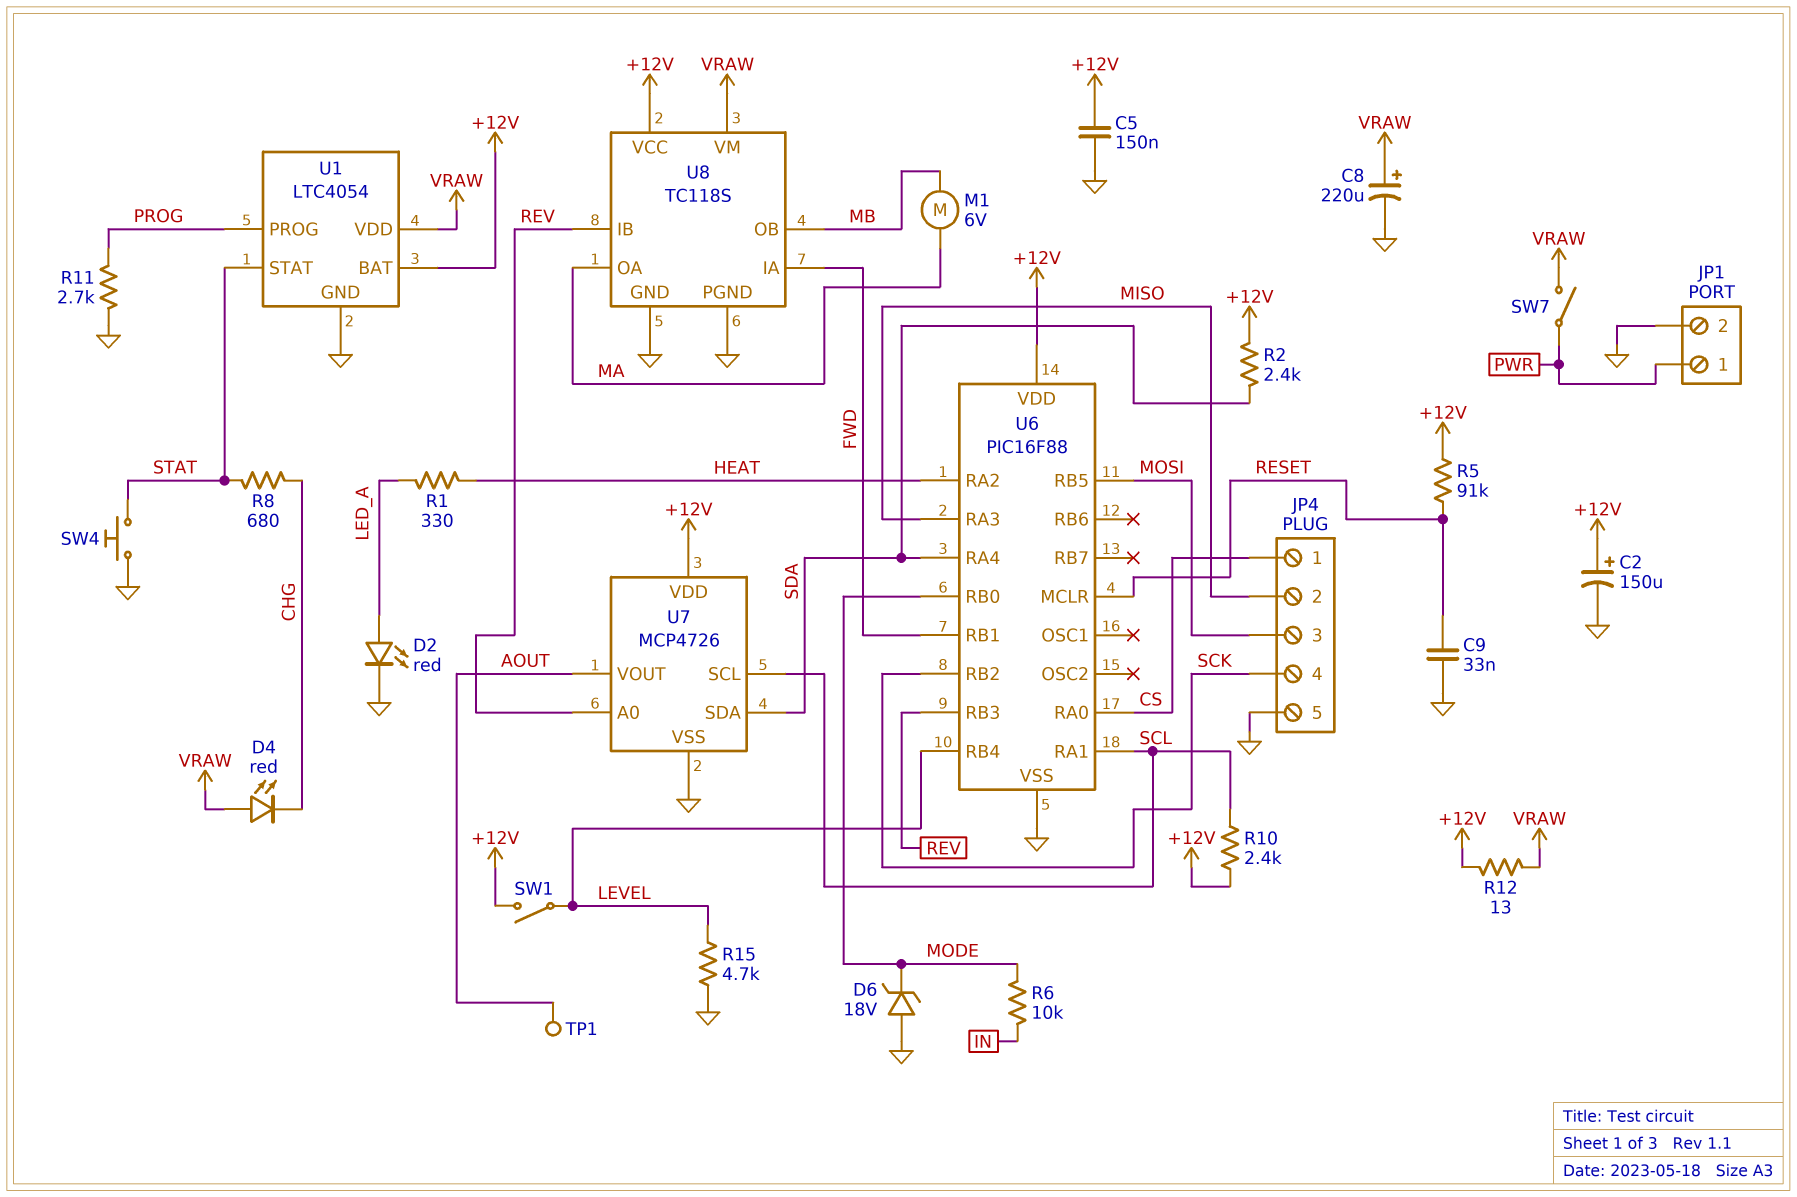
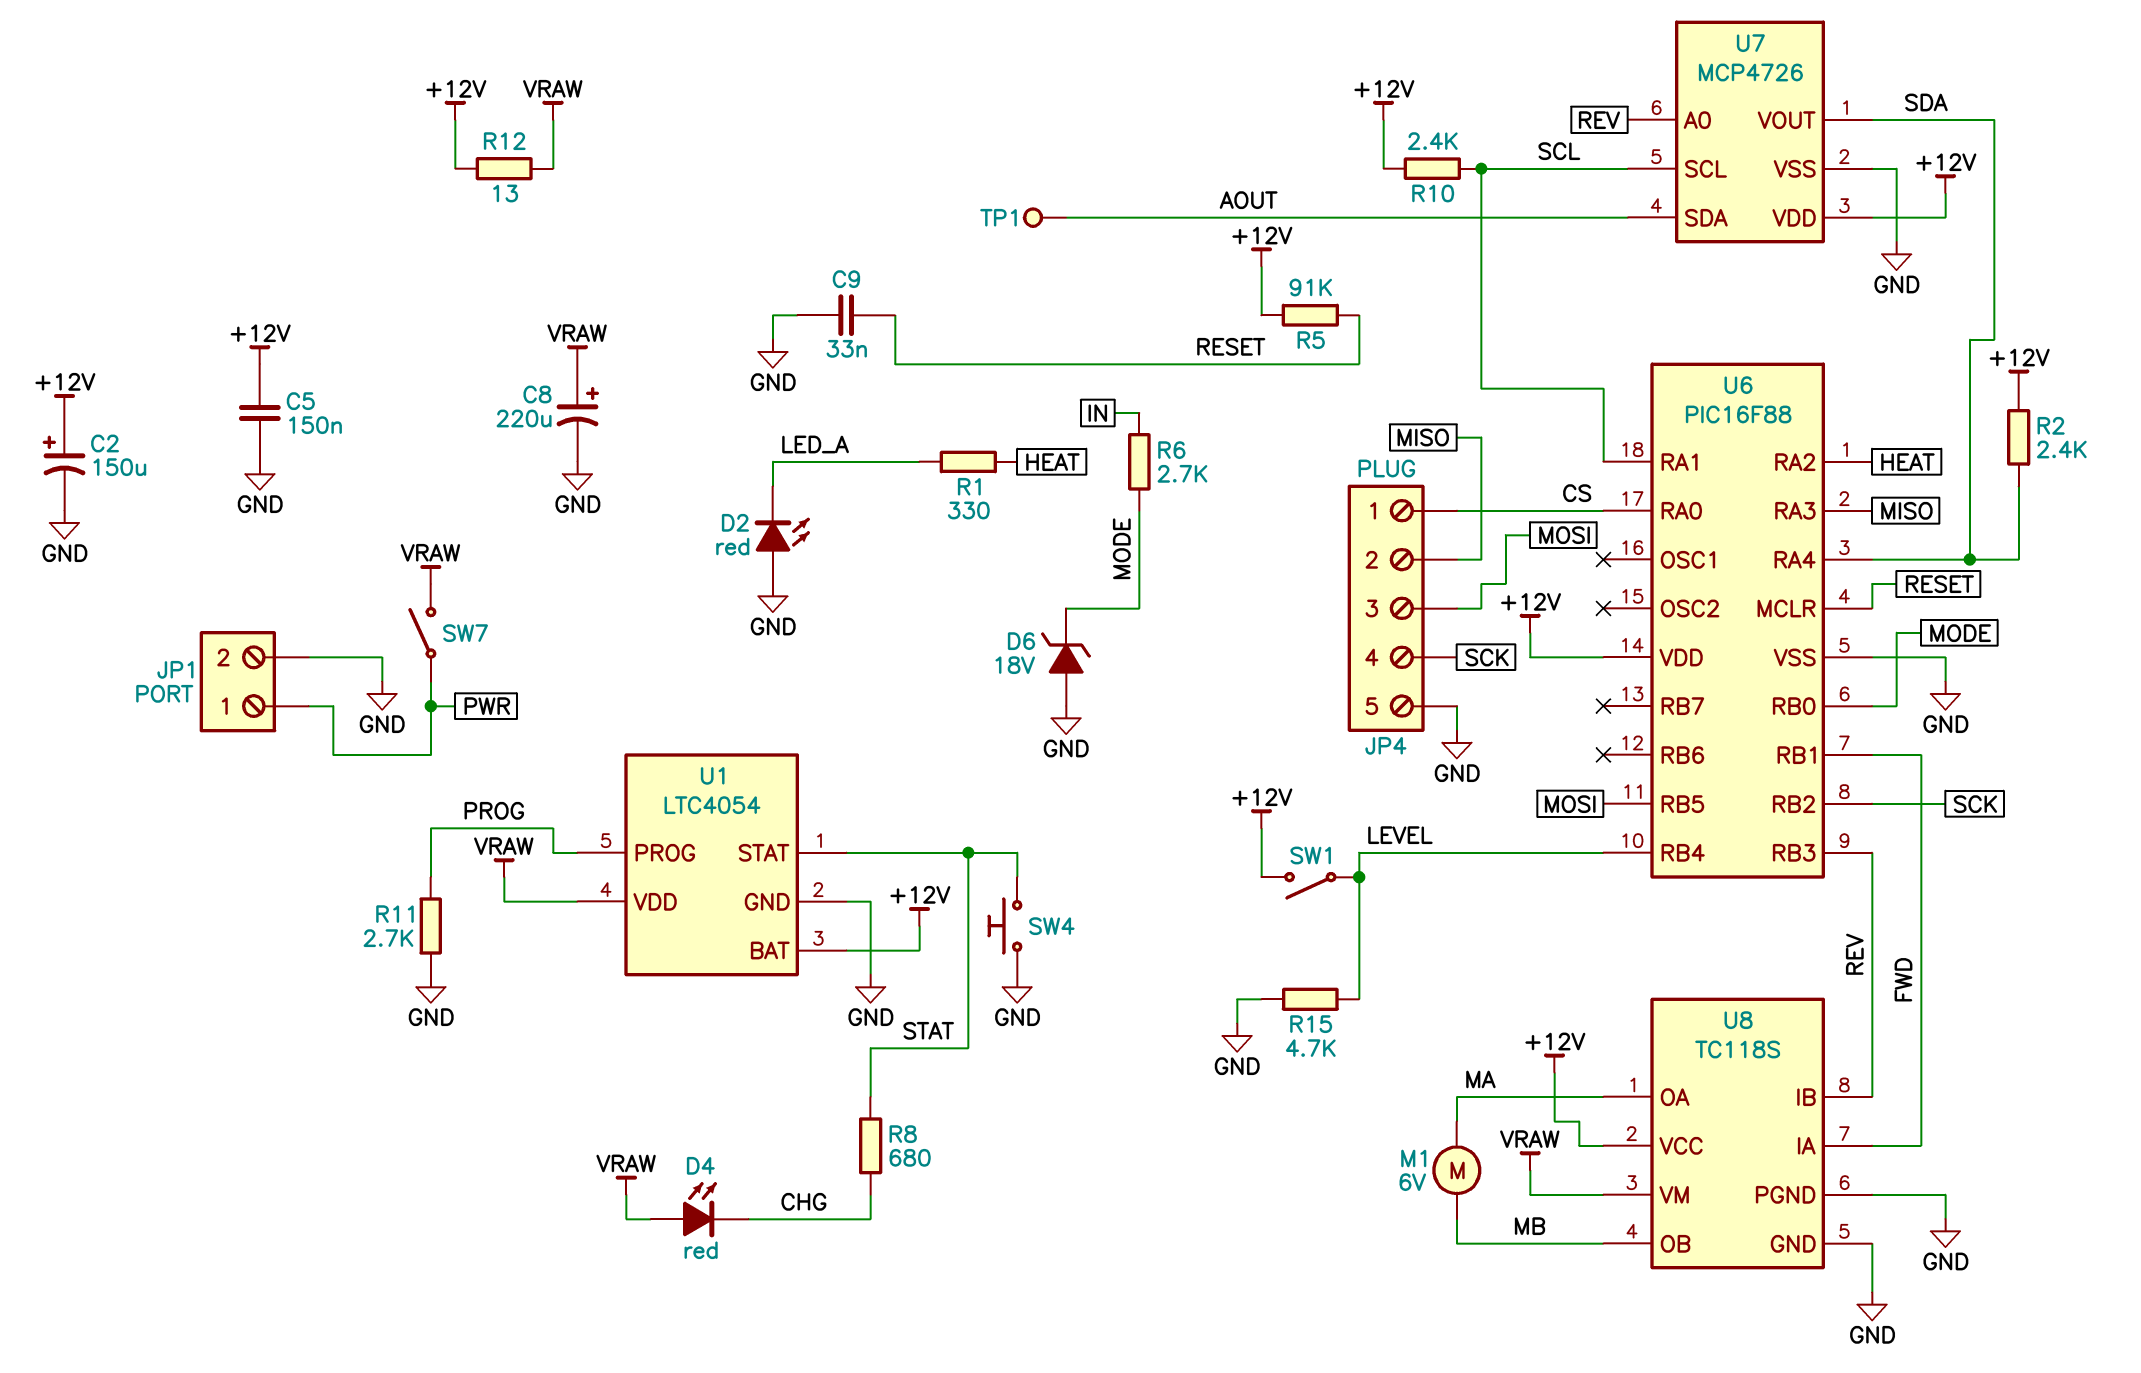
D2: LED red (A LED_A, K GND) -> LED red (A GND, K LED_A)
R6: 10k (IN, MODE) -> 2.7k (IN, MODE)
U7 pin SDA: SDA -> AOUT
U7 pin VOUT: AOUT -> SDA

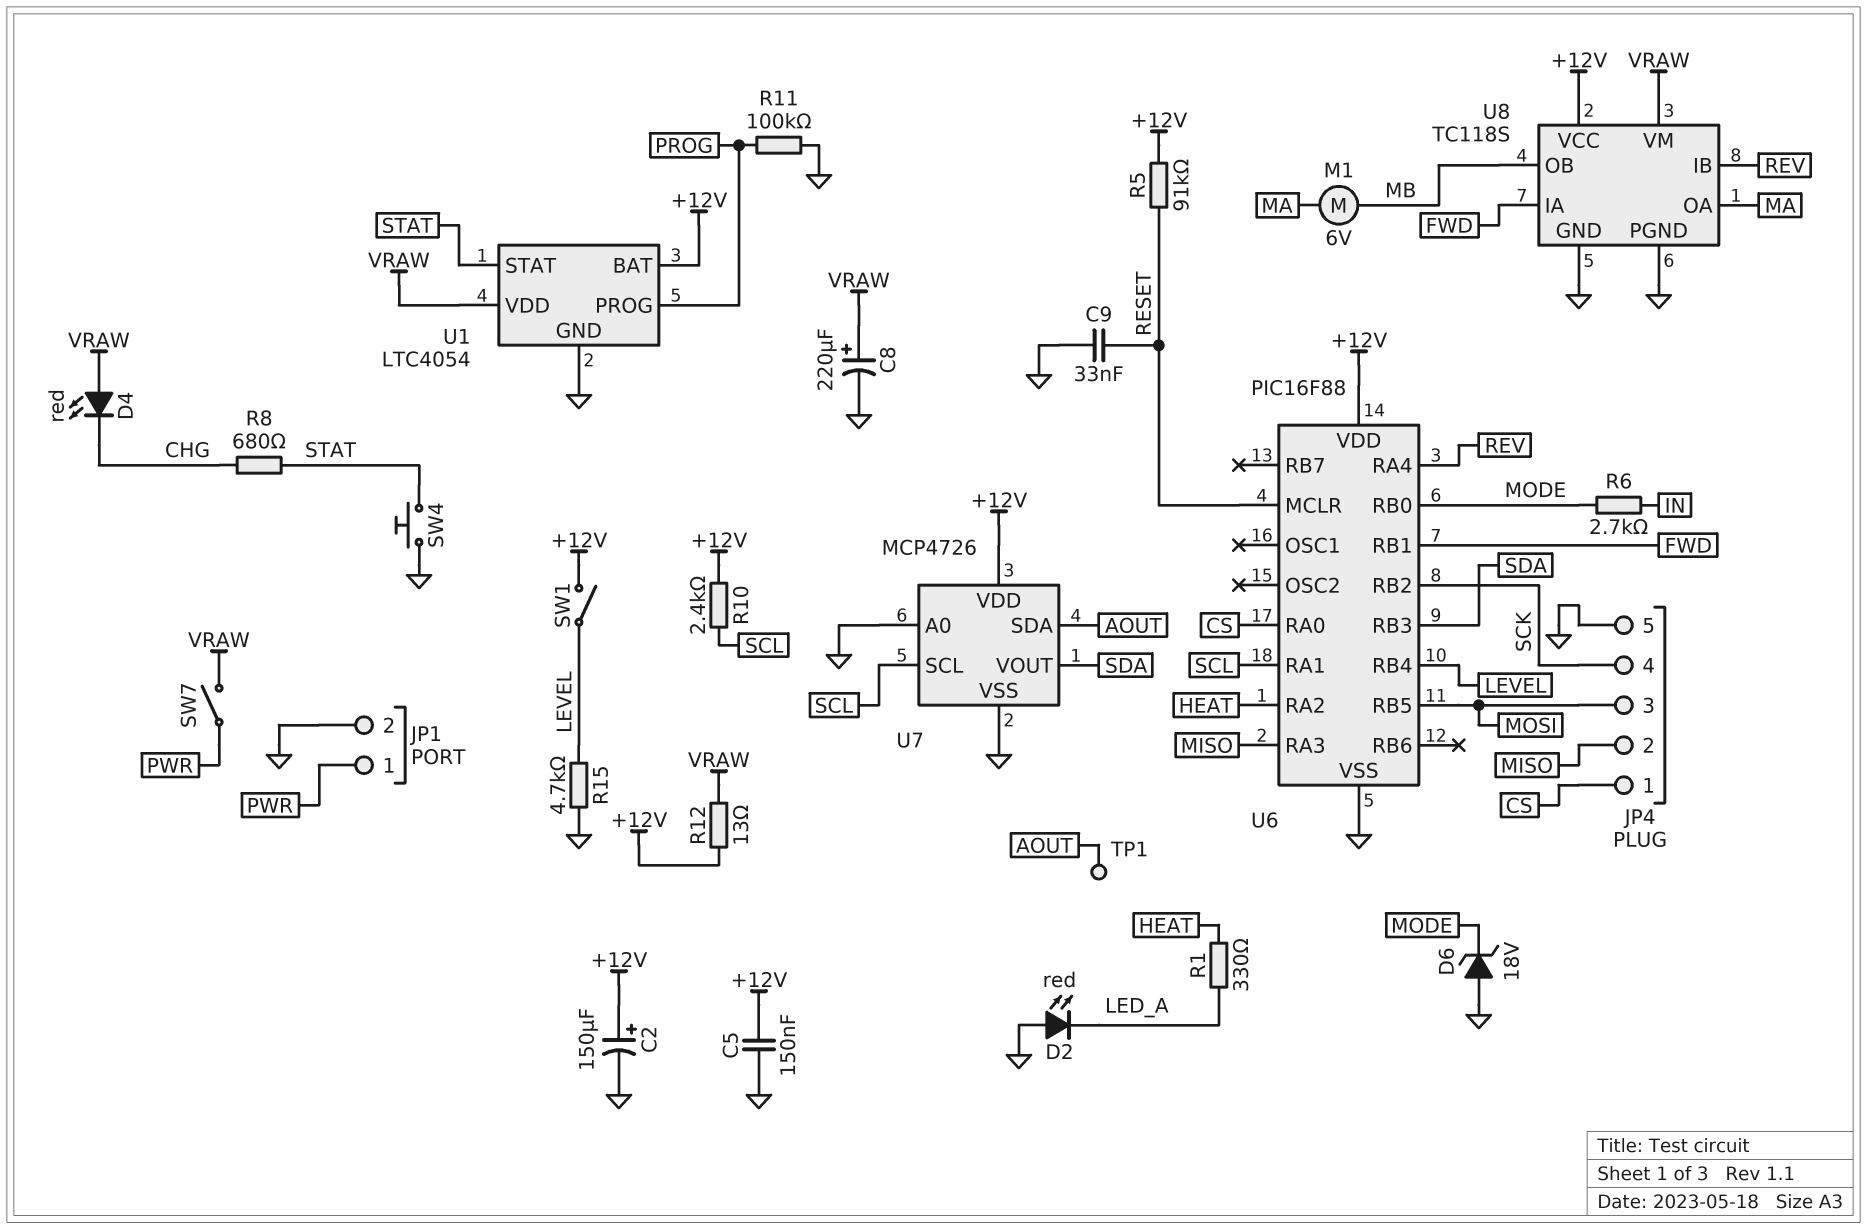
R2: 2.4k (+12V, SDA) -> none
R11: 2.7k (GND, PROG) -> 100k (GND, PROG)
U6 pin RA4: SDA -> REV
U6 pin RB3: REV -> SDA
U7 pin A0: REV -> GND

